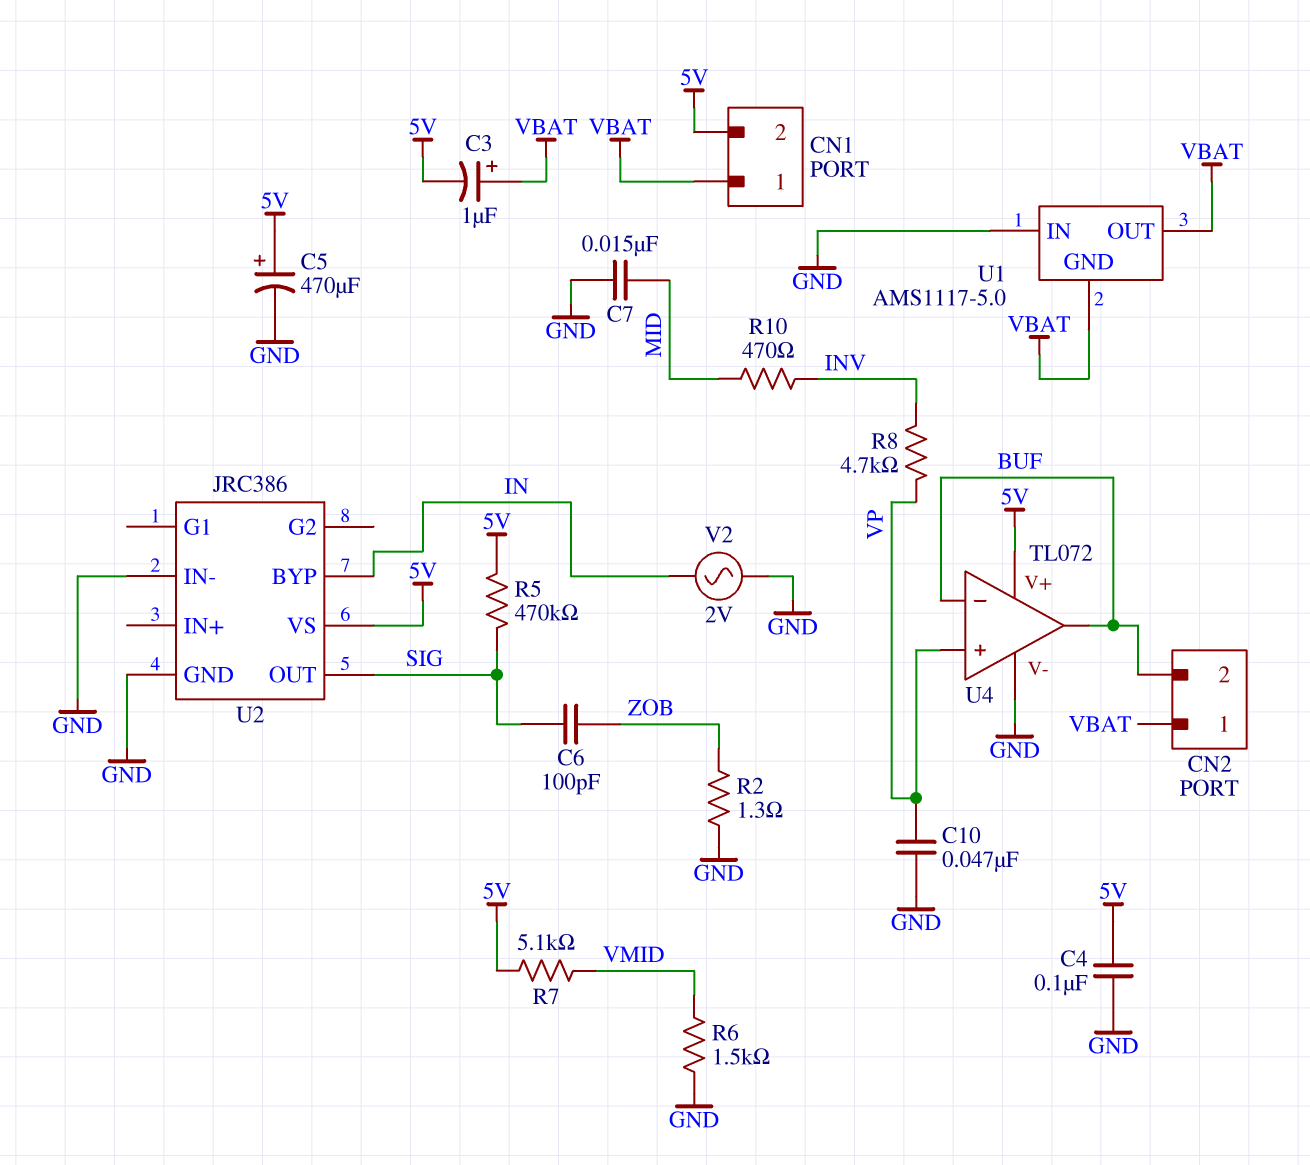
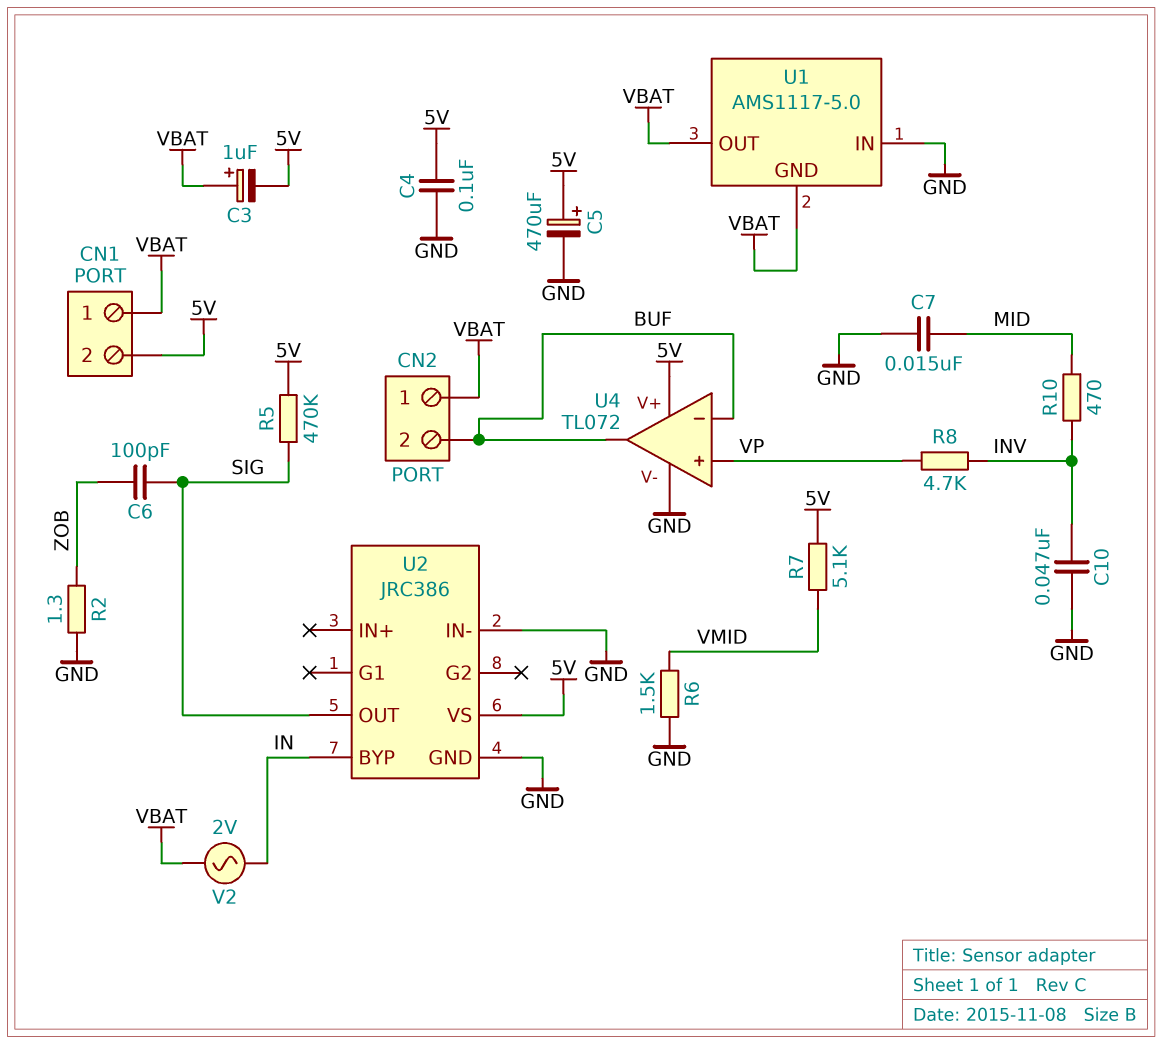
C10: 47nF (GND, VP) -> 47nF (GND, INV)
V2: AC 2V (GND, IN) -> AC 2V (IN, VBAT)

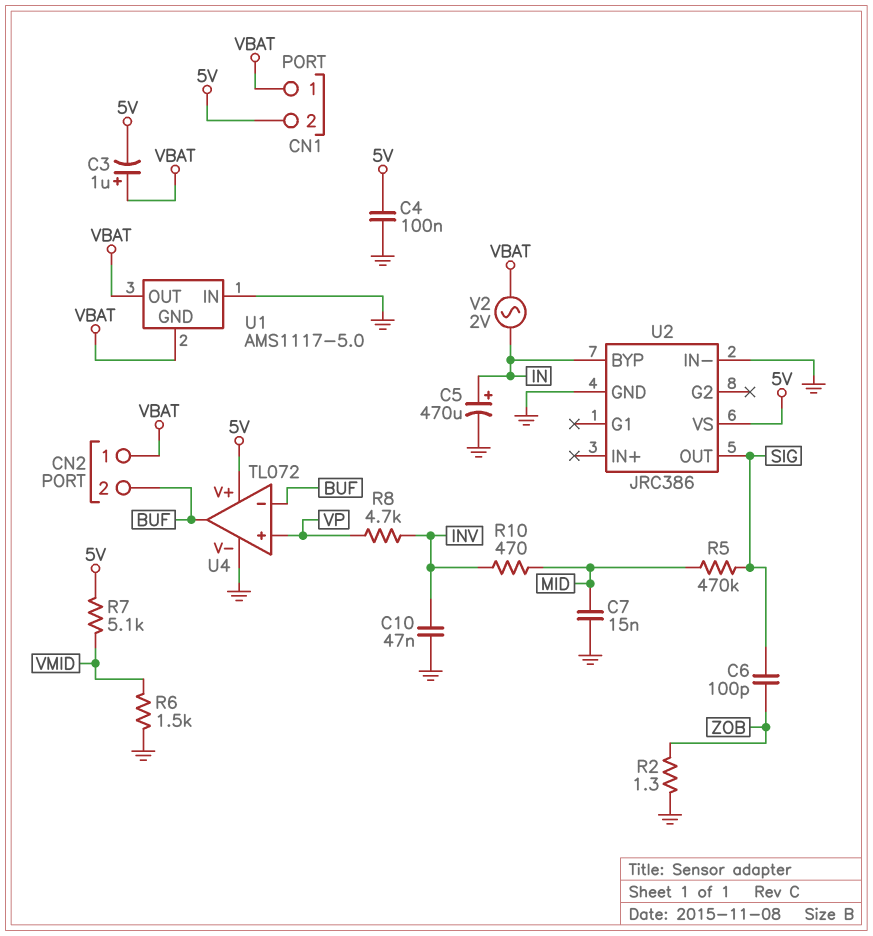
C5: 470uF (plus 5V, minus GND) -> 470uF (plus IN, minus GND)
R5: 470k (5V, SIG) -> 470k (MID, SIG)

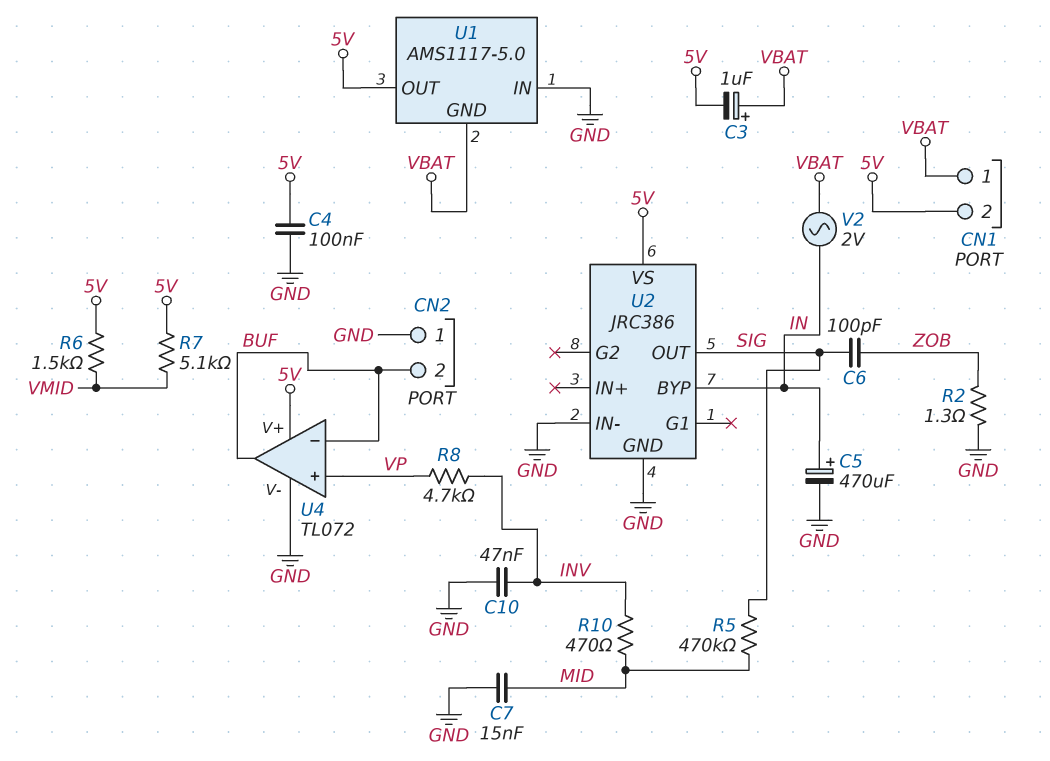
CN2 pin 1: VBAT -> GND
R6: 1.5k (GND, VMID) -> 1.5k (5V, VMID)
U1 pin OUT: VBAT -> 5V

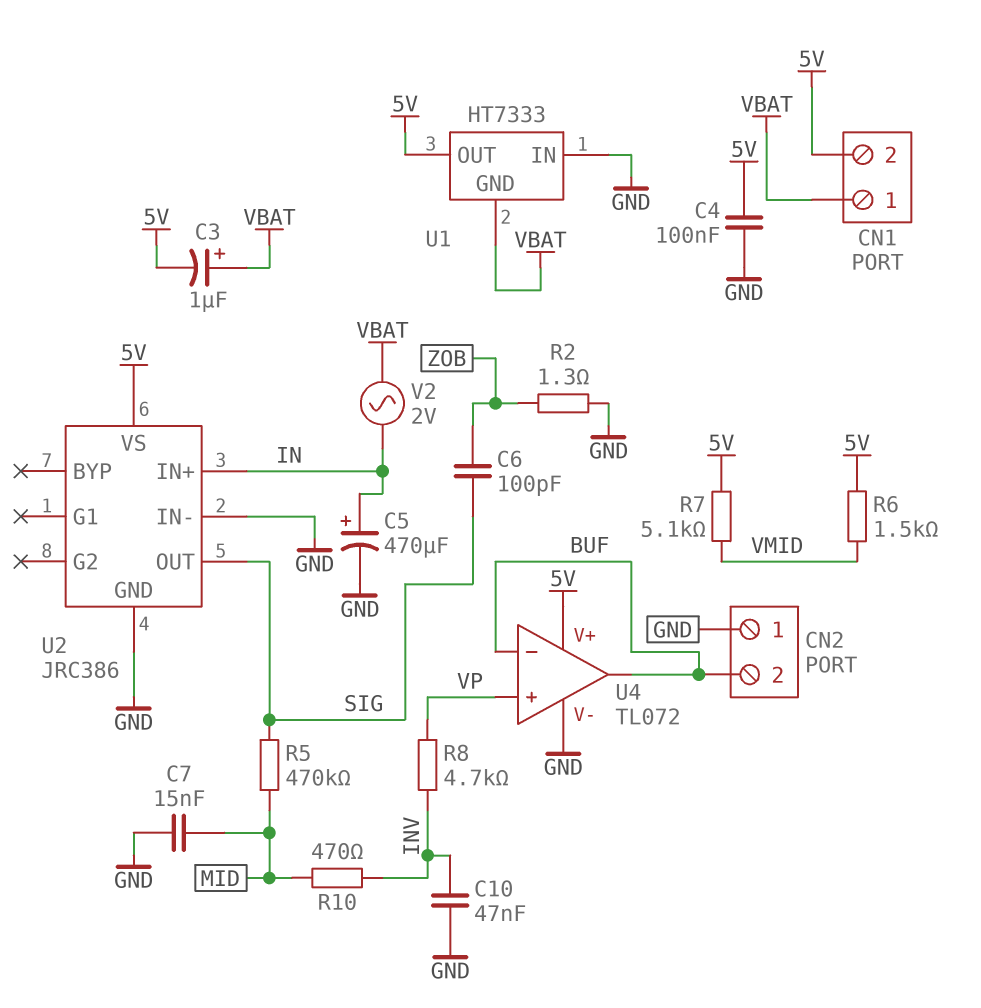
U1: AMS1117-5.0 -> HT7333
U2 pin BYP: IN -> none
U2 pin IN+: none -> IN

